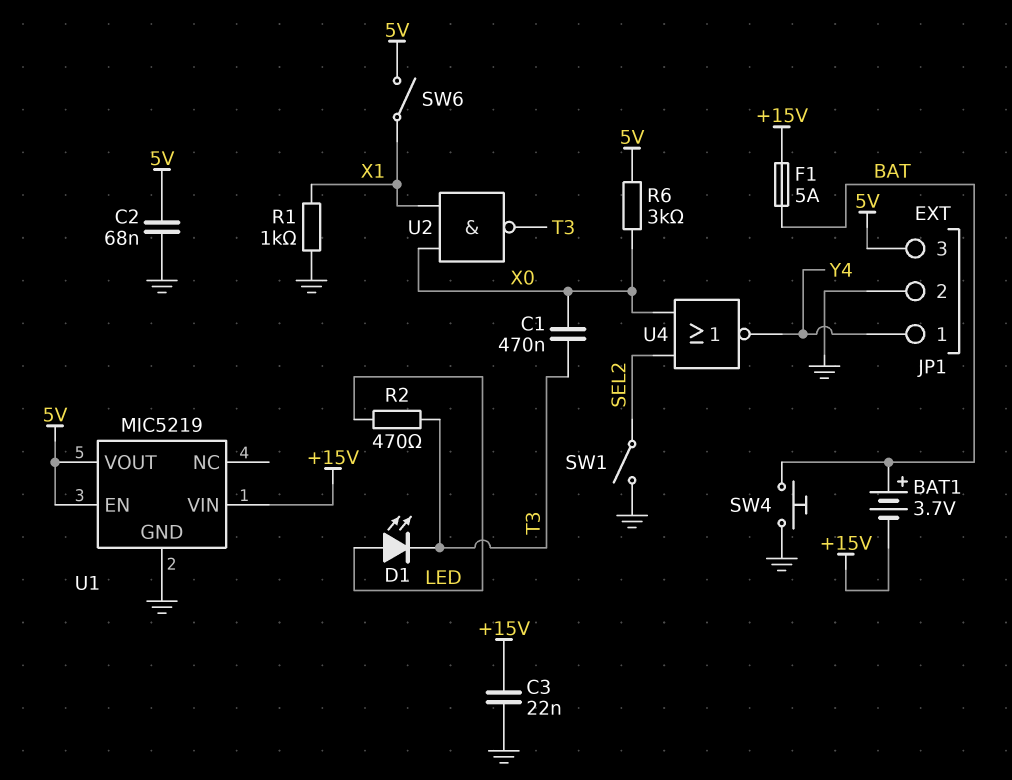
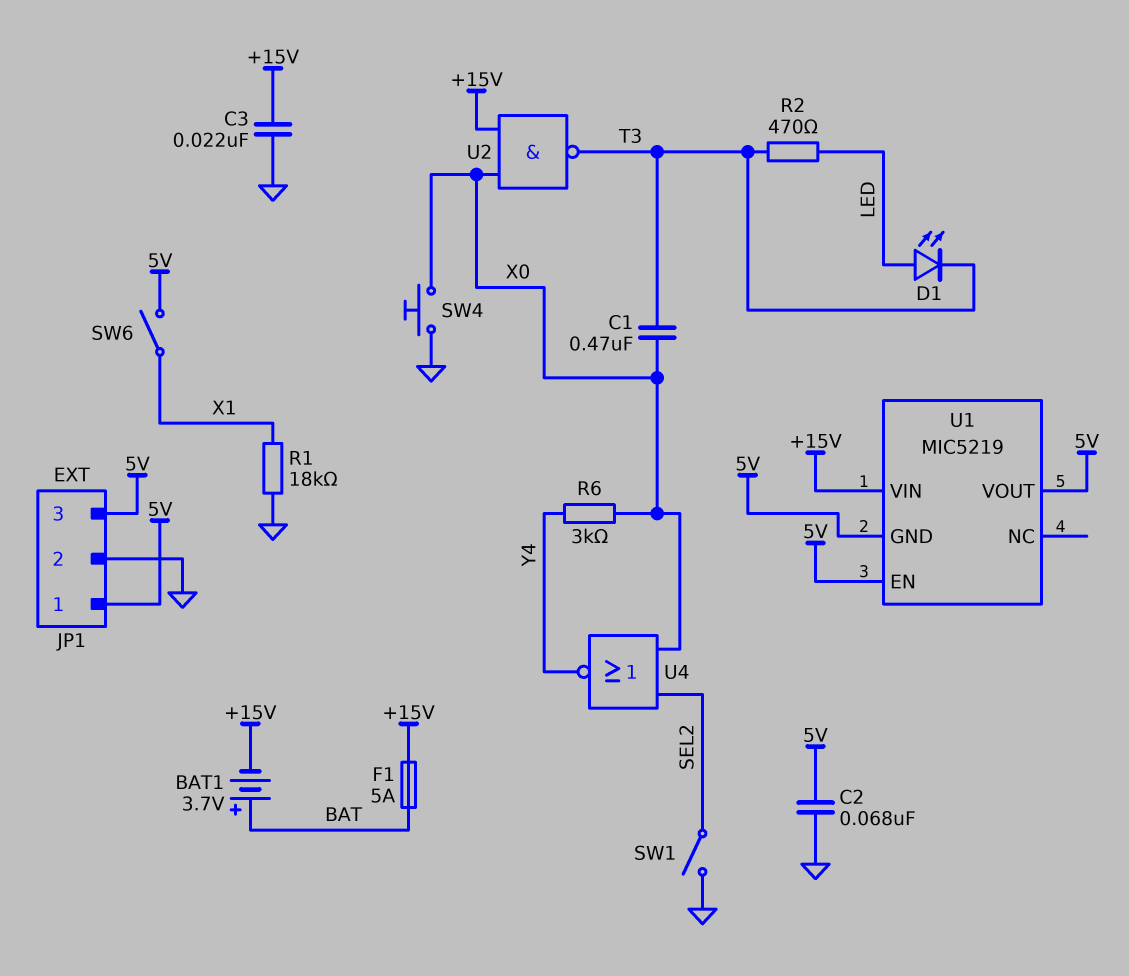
JP1 pin 1: Y4 -> 5V
R1: 1k (GND, X1) -> 18k (GND, X1)
R6: 3k (5V, X0) -> 3k (X0, Y4)
SW4: button (BAT, GND) -> button (GND, X0)
U1 pin GND: GND -> 5V
U2: NAND (in X0, in X1, out T3) -> NAND (in +15V, in X0, out T3)

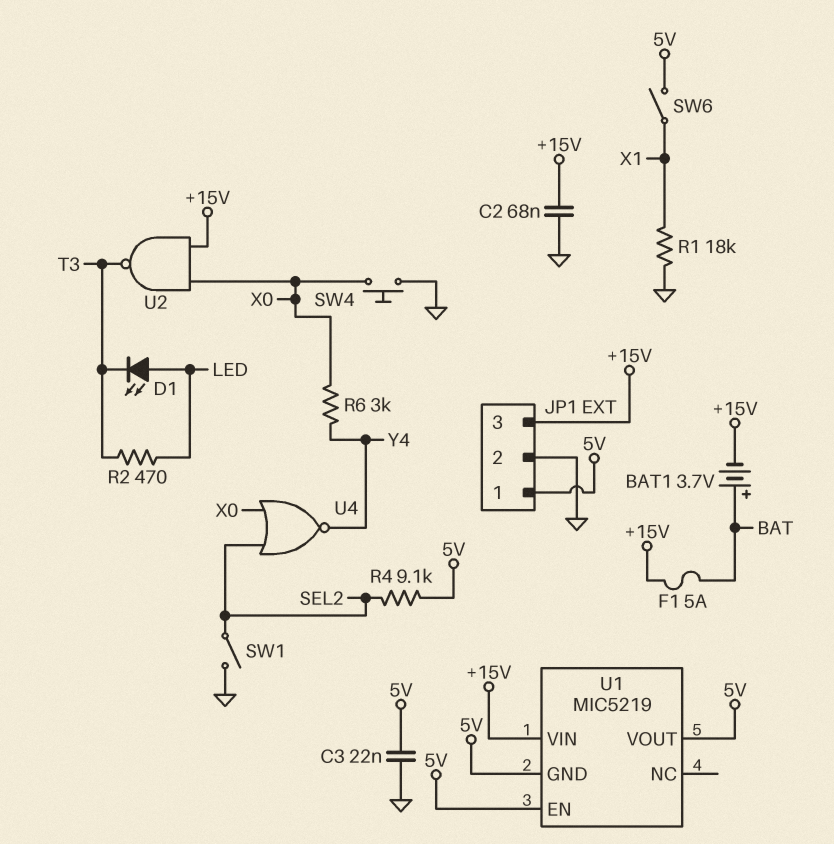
C1: 470nF (T3, X0) -> none
C2: 68nF (5V, GND) -> 68nF (+15V, GND)
C3: 22nF (+15V, GND) -> 22nF (5V, GND)
JP1 pin 3: 5V -> +15V
R4: none -> 9.1k (5V, SEL2)

